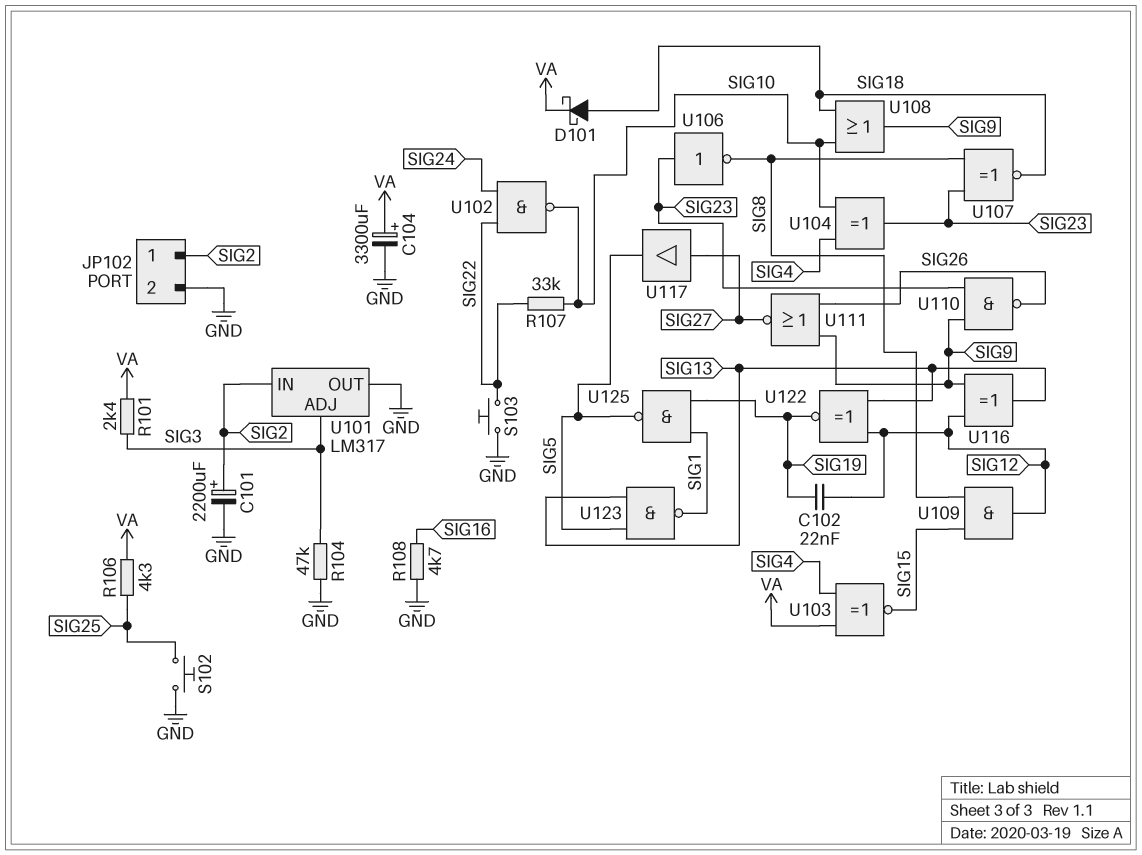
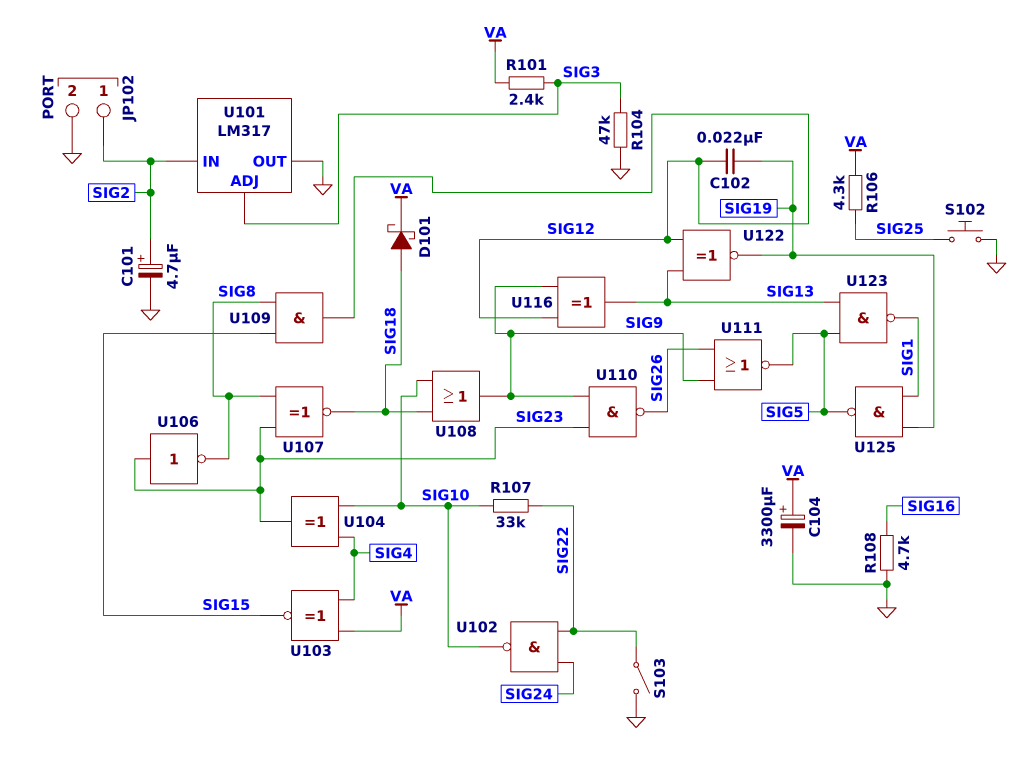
C101: 2200uF (plus SIG2, minus GND) -> 4.7uF (plus SIG2, minus GND)
S103: button (GND, SIG22) -> switch (GND, SIG22)
U111: NOR (in SIG9, in SIG26, out SIG27) -> NOR (in SIG9, in SIG26, out SIG5)
U117: buffer (in SIG27, out SIG5) -> none

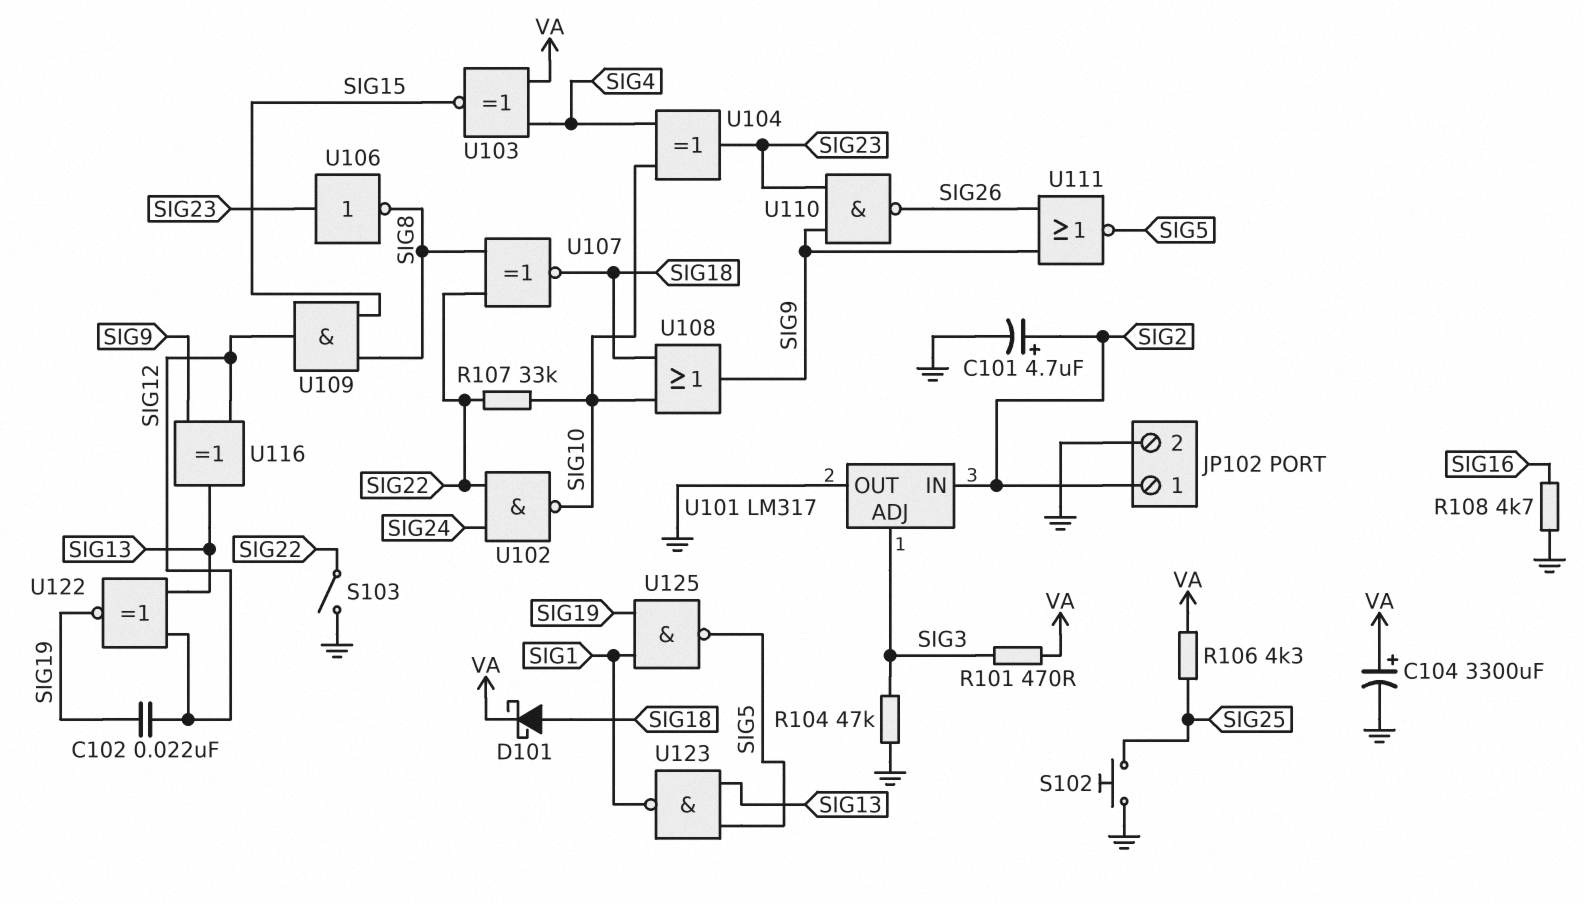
R101: 2.4k (SIG3, VA) -> 470 (SIG3, VA)
U107: XNOR (in SIG8, in SIG23, out SIG18) -> XNOR (in SIG8, in SIG22, out SIG18)

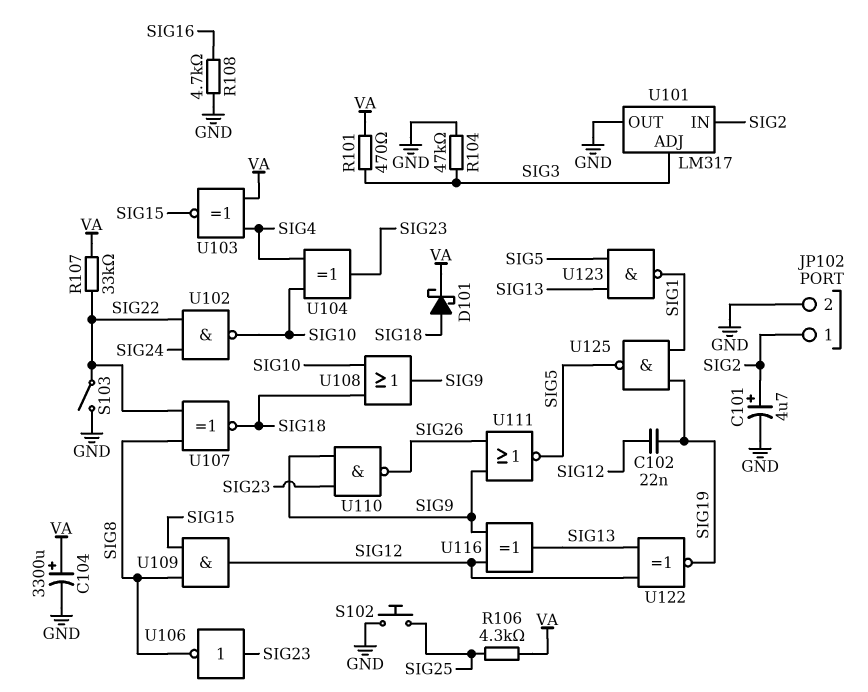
R107: 33k (SIG10, SIG22) -> 33k (SIG22, VA)

